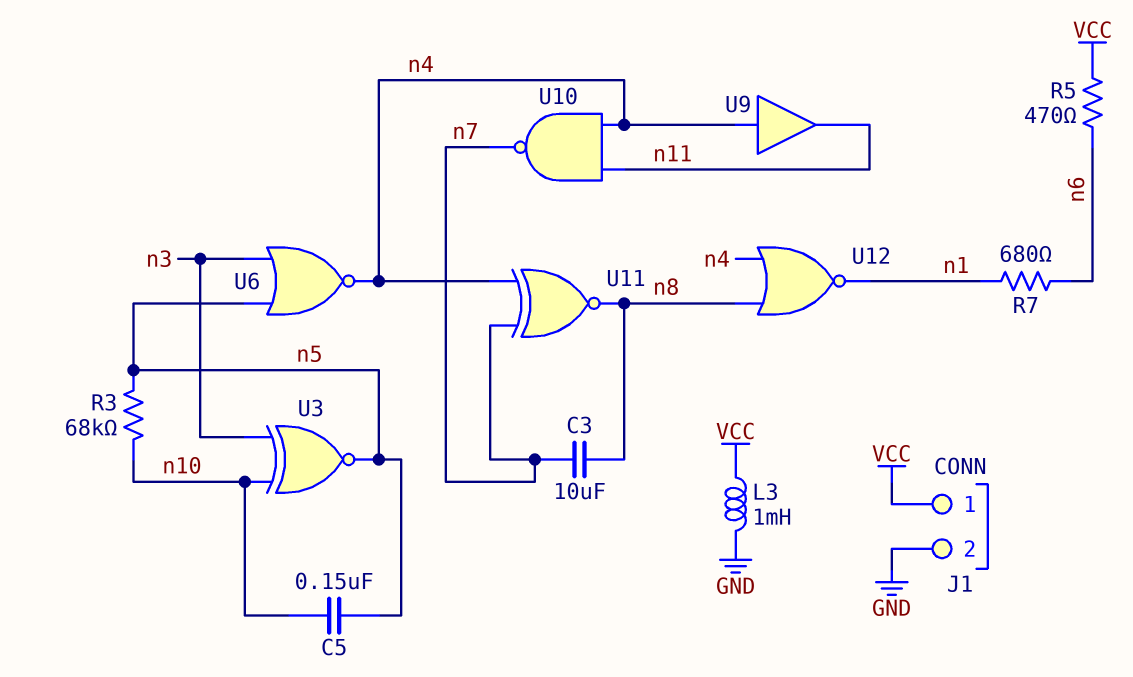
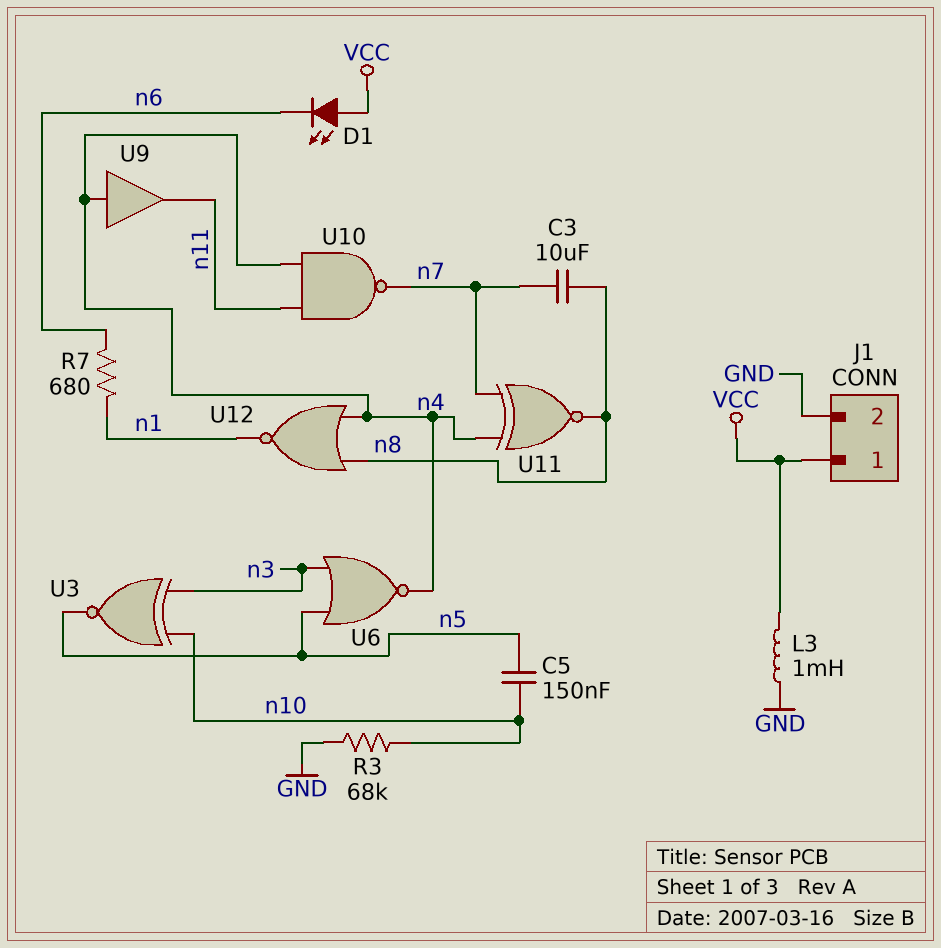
D1: none -> LED (A VCC, K n6)
R3: 68k (n5, n10) -> 68k (GND, n10)
R5: 470 (VCC, n6) -> none

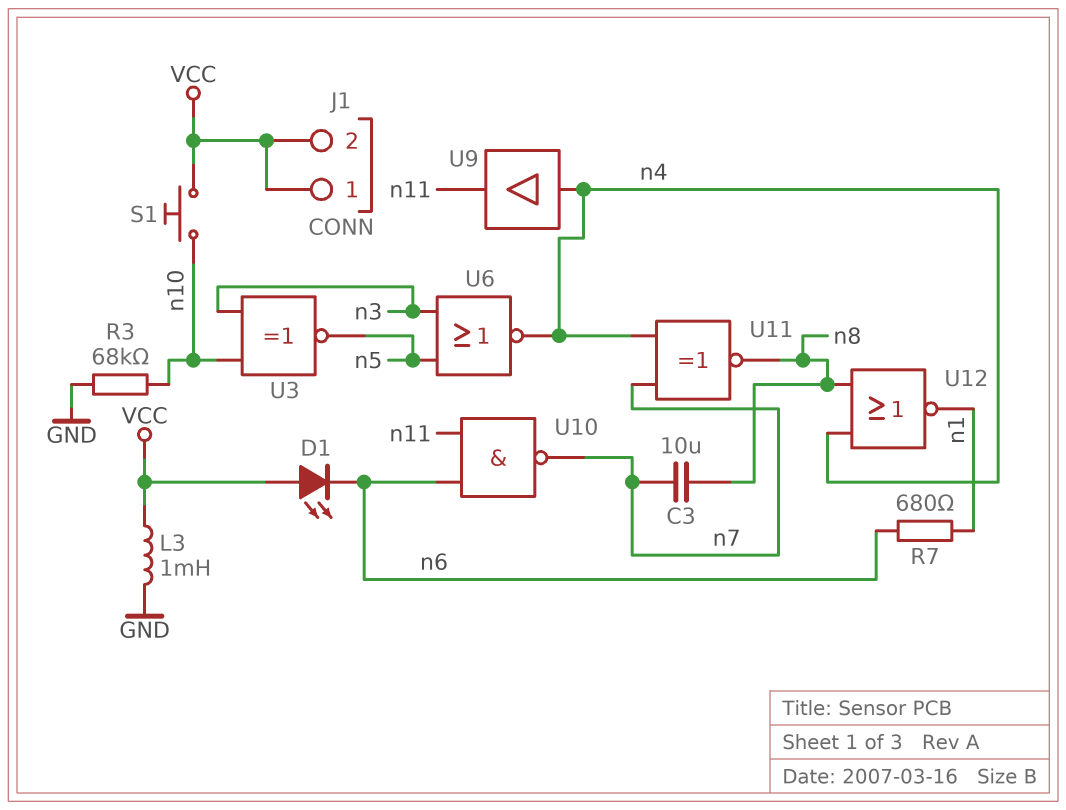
C5: 150nF (n5, n10) -> none
J1 pin 2: GND -> VCC
S1: none -> button (VCC, n10)
U10: NAND (in n4, in n11, out n7) -> NAND (in n6, in n11, out n7)

